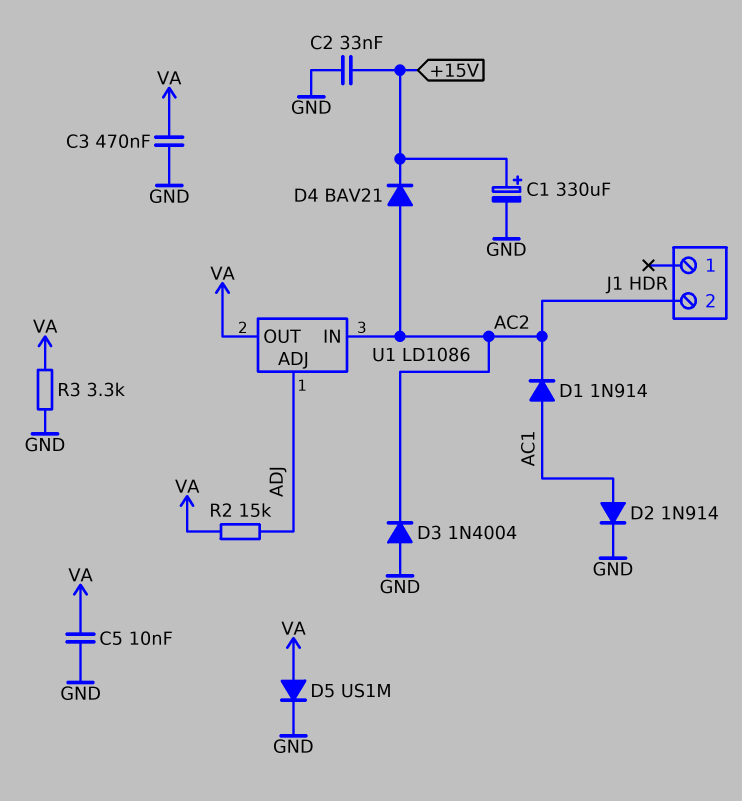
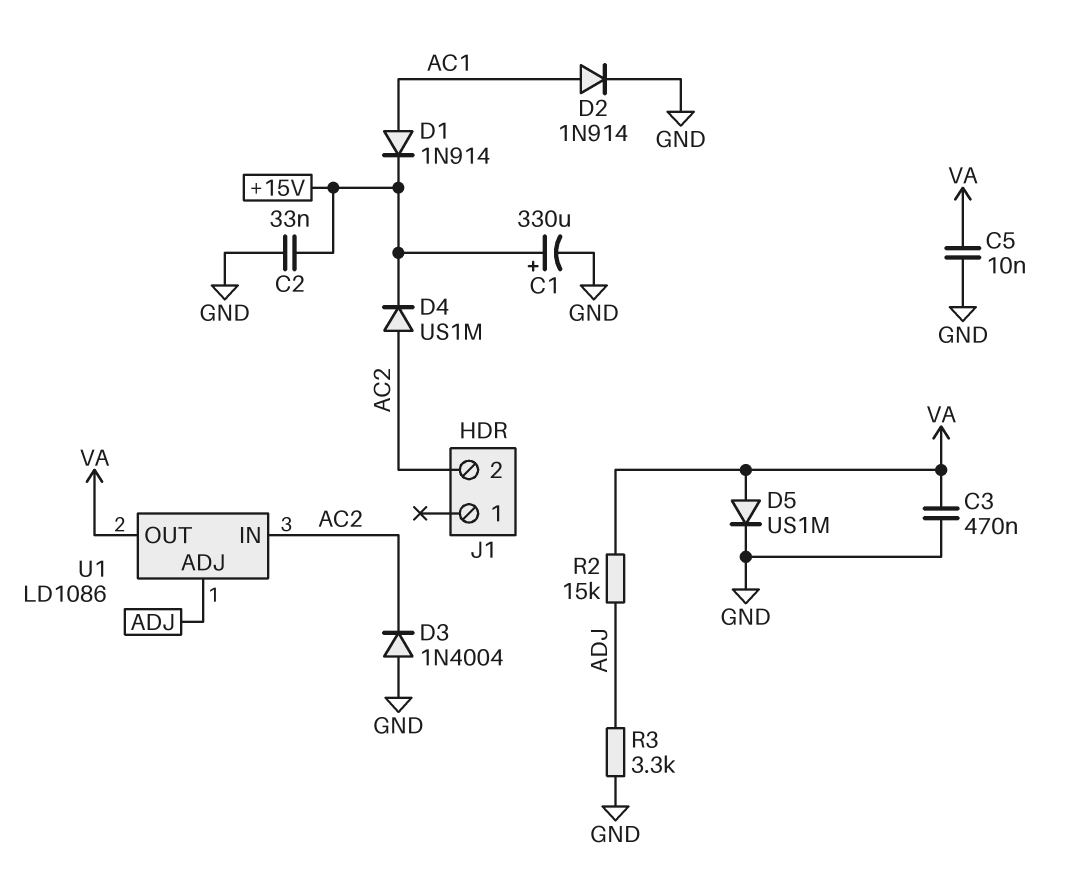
D1: diode 1N914 (A AC1, K AC2) -> diode 1N914 (A AC1, K +15V)
D4: diode BAV21 (A AC2, K +15V) -> diode US1M (A AC2, K +15V)
R3: 3.3k (GND, VA) -> 3.3k (ADJ, GND)

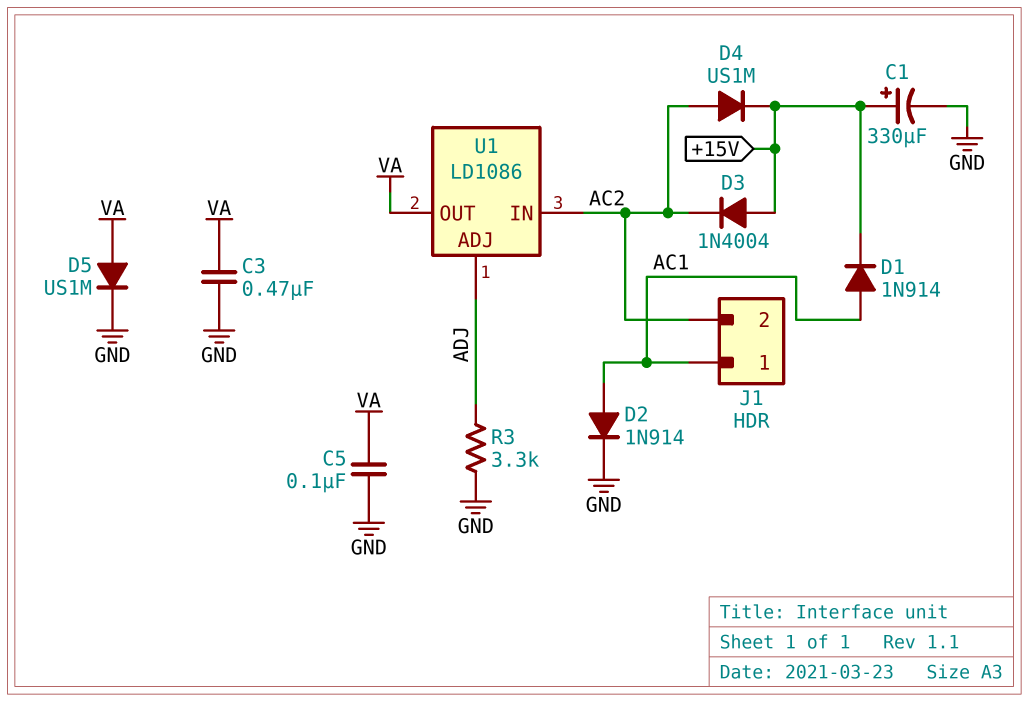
C2: 33nF (+15V, GND) -> none
C5: 10nF (GND, VA) -> 100nF (GND, VA)
D3: diode 1N4004 (A GND, K AC2) -> diode 1N4004 (A +15V, K AC2)
J1 pin 1: none -> AC1
R2: 15k (ADJ, VA) -> none

